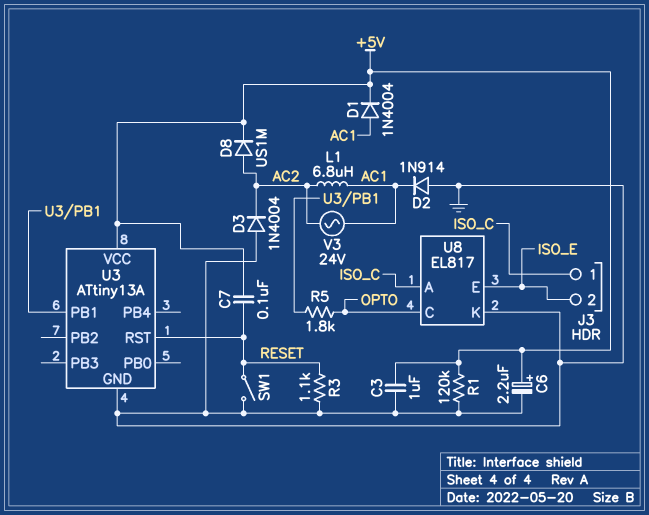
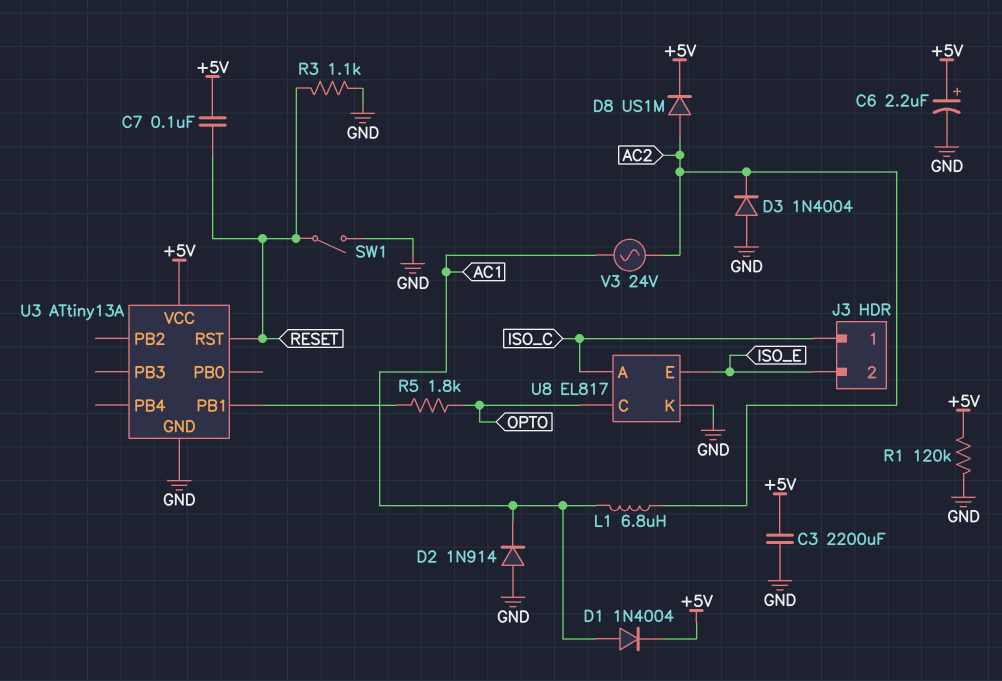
C3: 1uF (+5V, GND) -> 2200uF (+5V, GND)

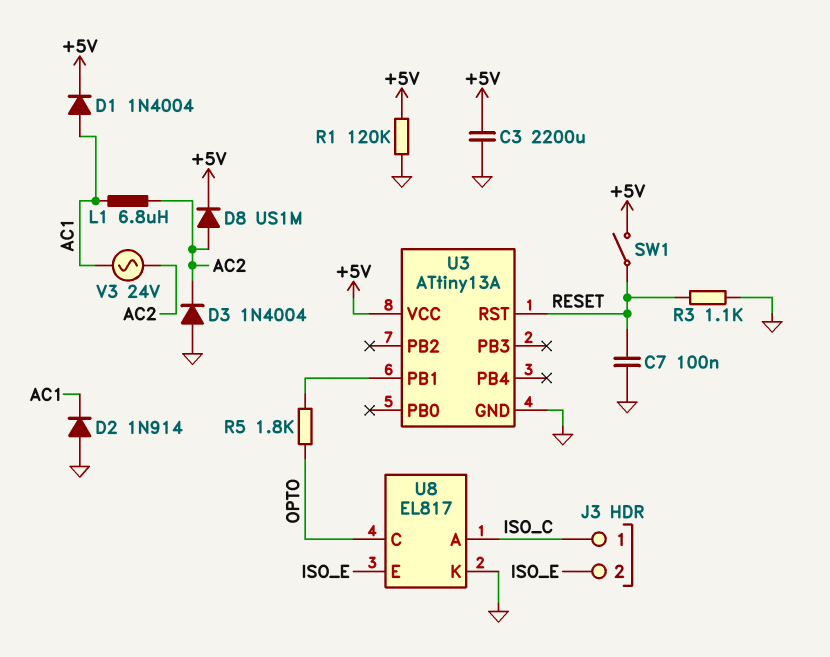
C6: 2.2uF (plus +5V, minus GND) -> none
C7: 100nF (+5V, RESET) -> 100nF (GND, RESET)
SW1: switch (GND, RESET) -> switch (+5V, RESET)

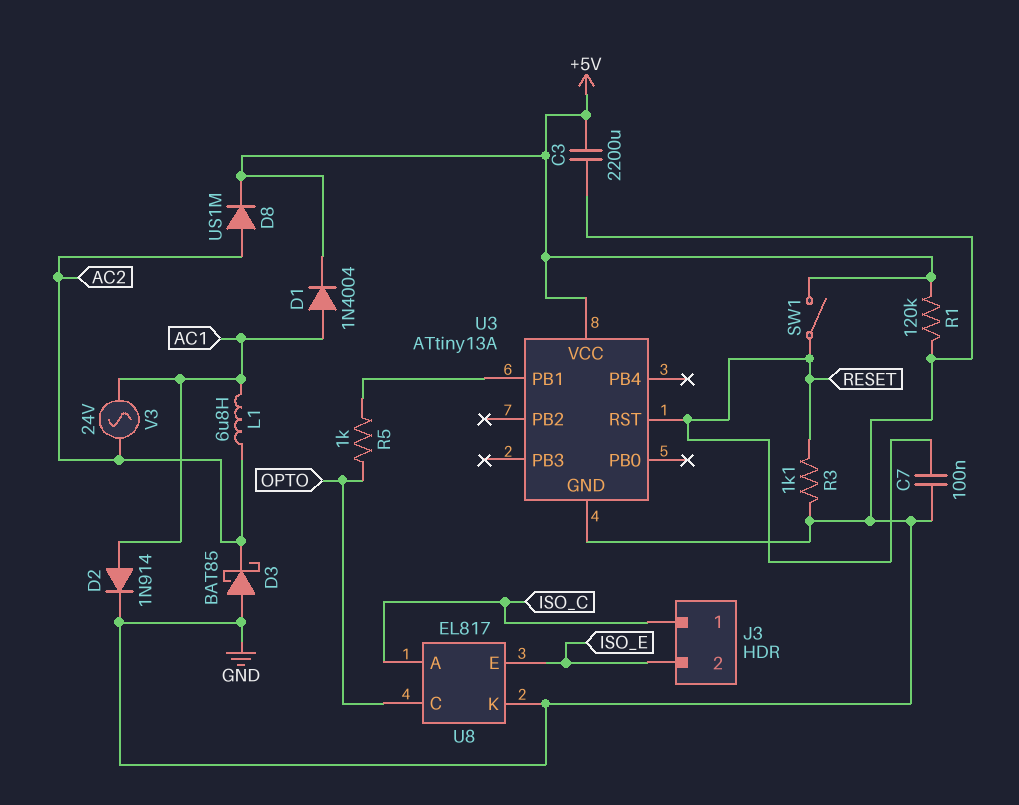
D2: diode 1N914 (A GND, K AC1) -> diode 1N914 (A AC1, K GND)
D3: diode 1N4004 (A GND, K AC2) -> schottky BAT85 (A GND, K AC2)
R5: 1.8k (OPTO, U3/PB1) -> 1k (OPTO, U3/PB1)

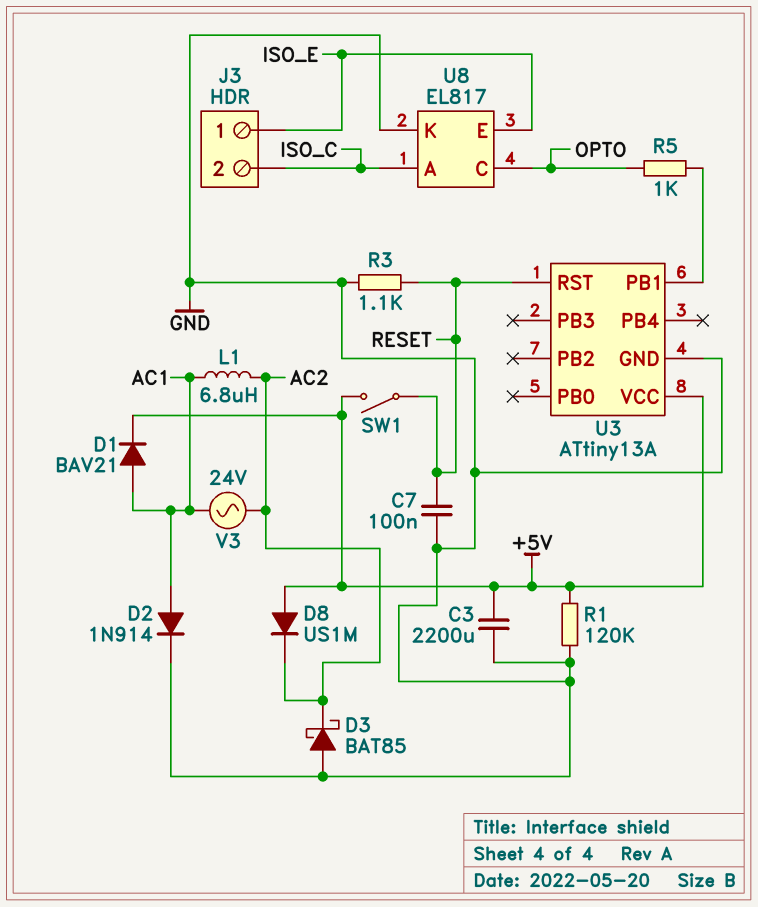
D1: diode 1N4004 (A AC1, K +5V) -> diode BAV21 (A AC1, K +5V)
D8: diode US1M (A AC2, K +5V) -> diode US1M (A +5V, K AC2)
J3 pin 1: ISO_C -> ISO_E
J3 pin 2: ISO_E -> ISO_C

